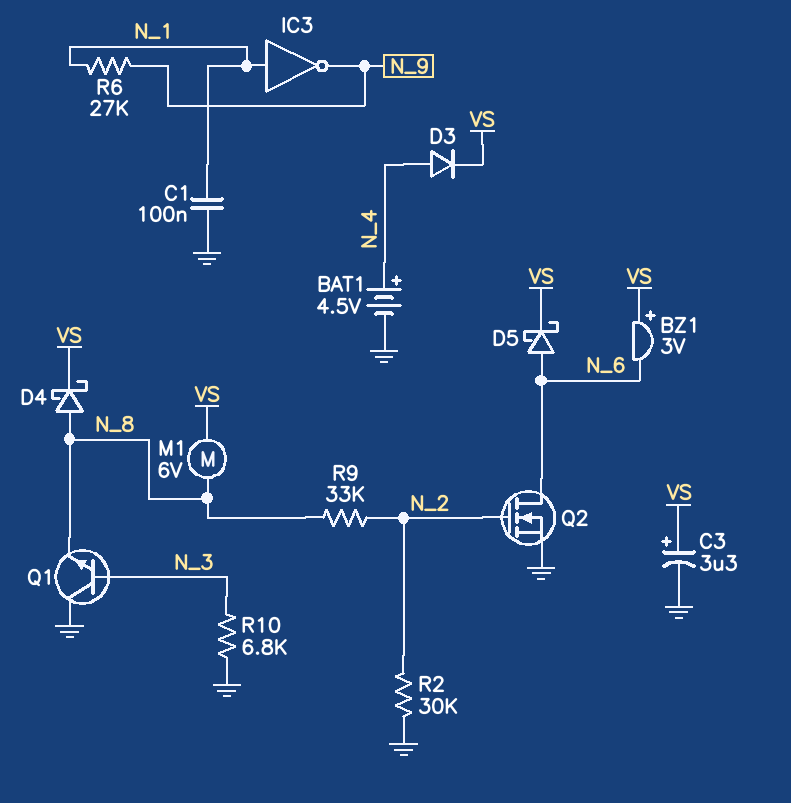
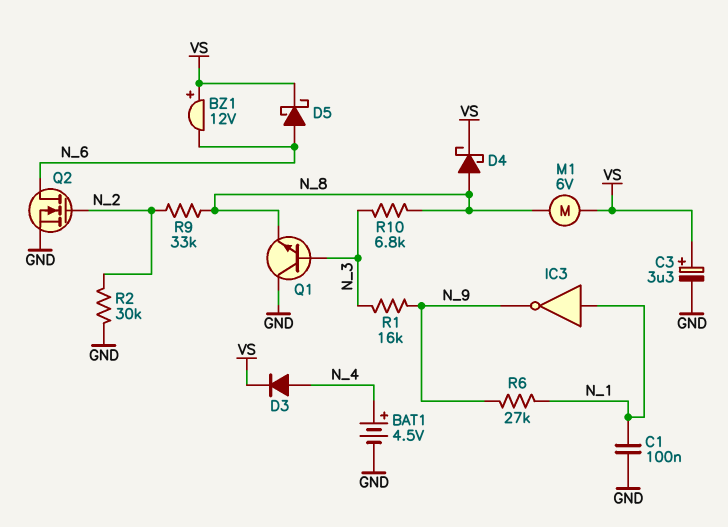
BZ1: buzzer 3V (plus VS, minus N_6) -> buzzer 12V (plus VS, minus N_6)
R1: none -> 16k (N_3, N_9)
R10: 6.8k (GND, N_3) -> 6.8k (N_3, N_8)

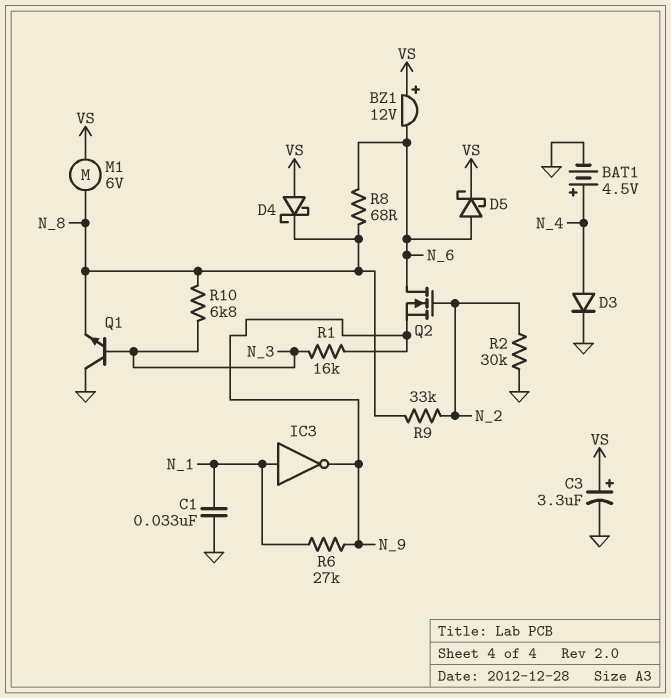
C1: 100nF (GND, N_1) -> 33nF (GND, N_1)
D3: diode (A N_4, K VS) -> diode (A N_4, K GND)
D4: schottky (A N_8, K VS) -> schottky (A VS, K N_8)
Q2: NMOS (G N_2, D N_6, S GND) -> NMOS (G N_2, D N_6, S N_9)
R8: none -> 68 (N_6, N_8)

